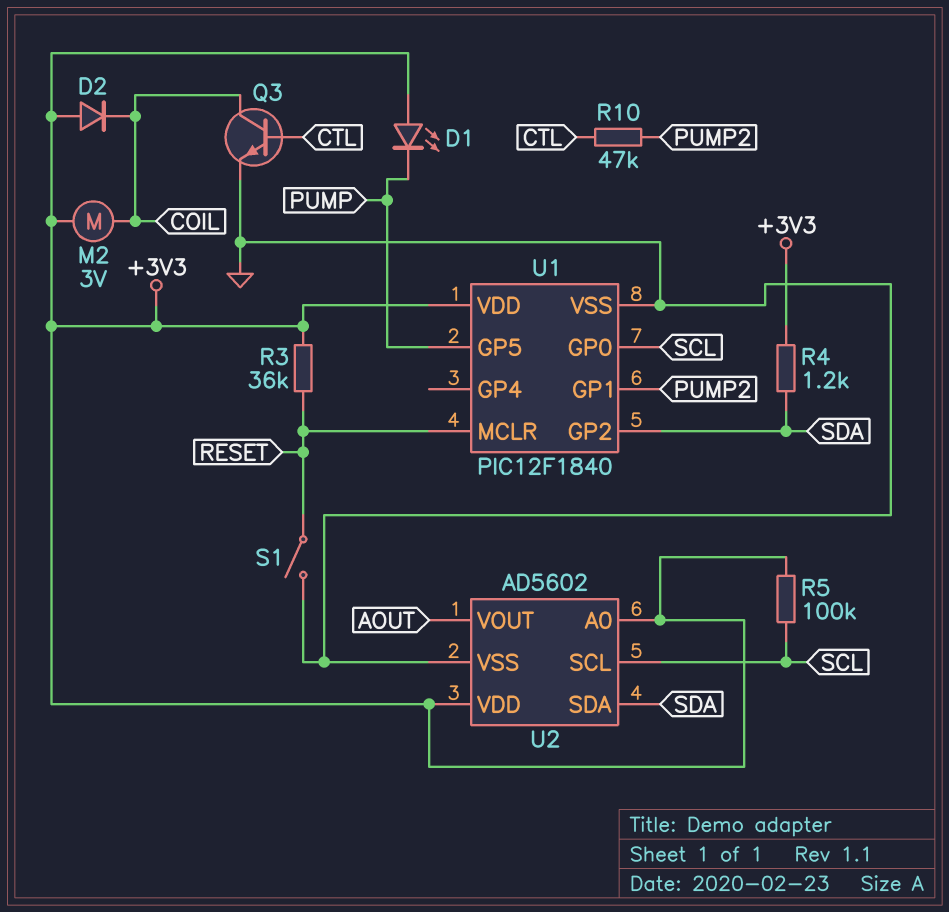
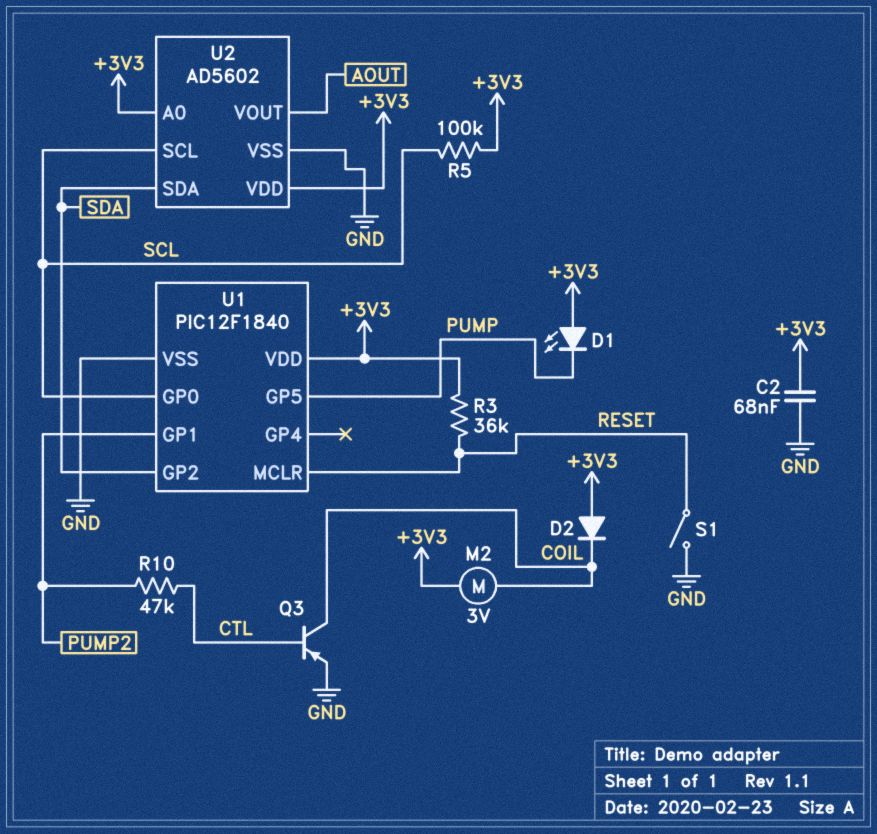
C2: none -> 68nF (+3V3, GND)
Q3: NPN (B CTL, C COIL, E GND) -> PNP (B CTL, C COIL, E GND)
R4: 1.2k (+3V3, SDA) -> none

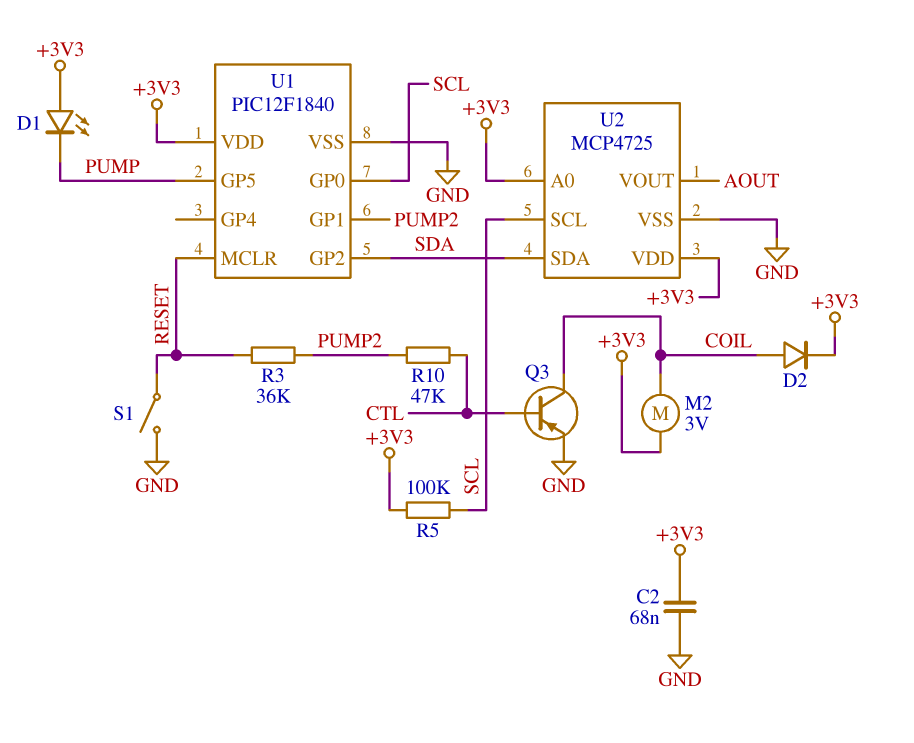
D2: diode (A +3V3, K COIL) -> diode (A COIL, K +3V3)
R3: 36k (+3V3, RESET) -> 36k (PUMP2, RESET)
U2: AD5602 -> MCP4725

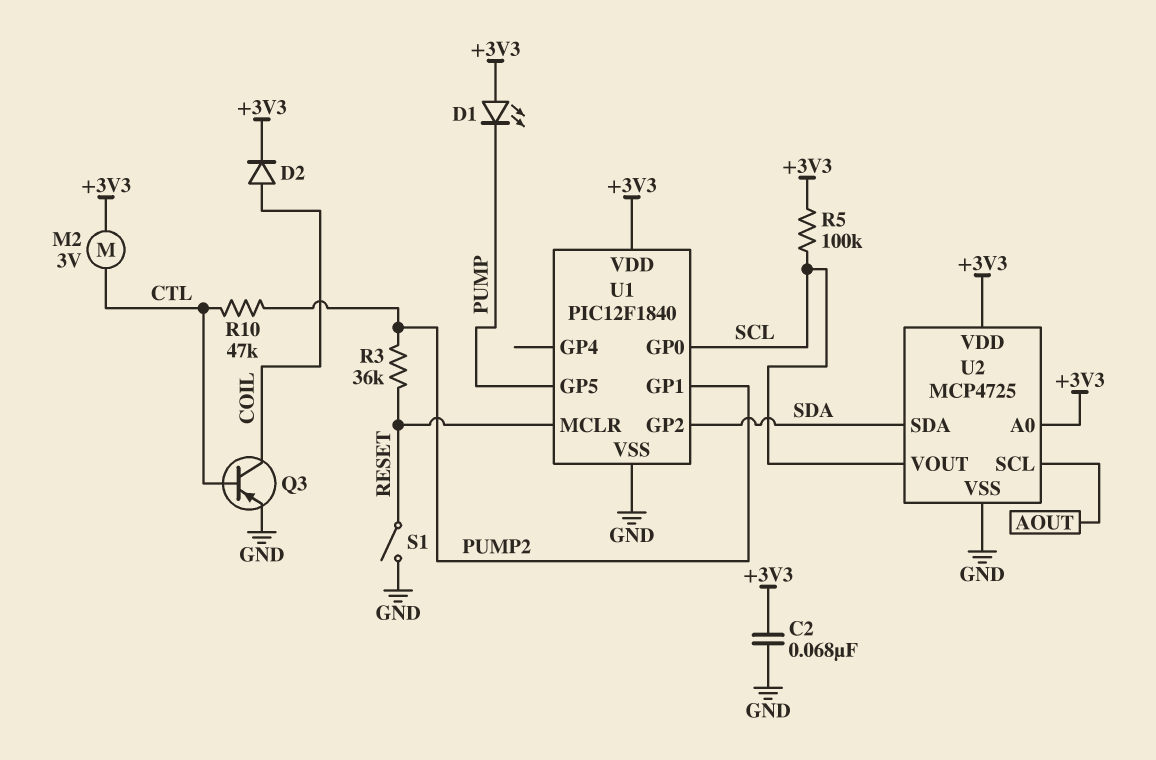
M2: motor 3V (+3V3, COIL) -> motor 3V (+3V3, CTL)
U2 pin SCL: SCL -> AOUT
U2 pin VOUT: AOUT -> SCL

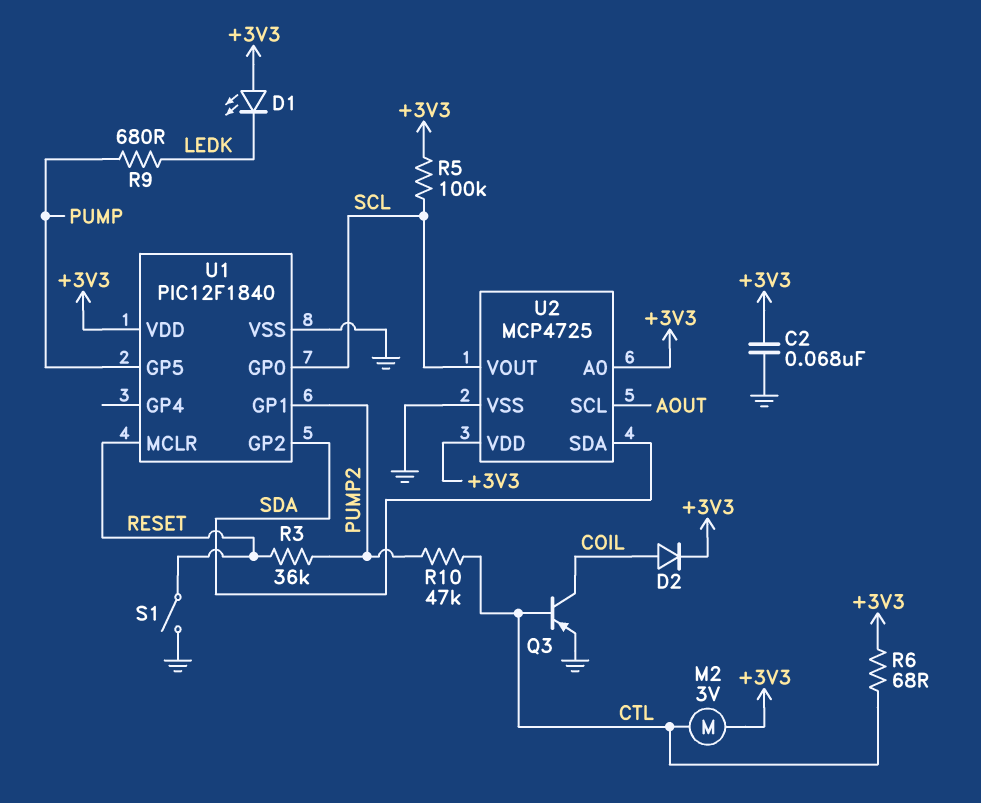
D1: LED (A +3V3, K PUMP) -> LED (A +3V3, K LEDK)
R6: none -> 68 (+3V3, CTL)
R9: none -> 680 (LEDK, PUMP)

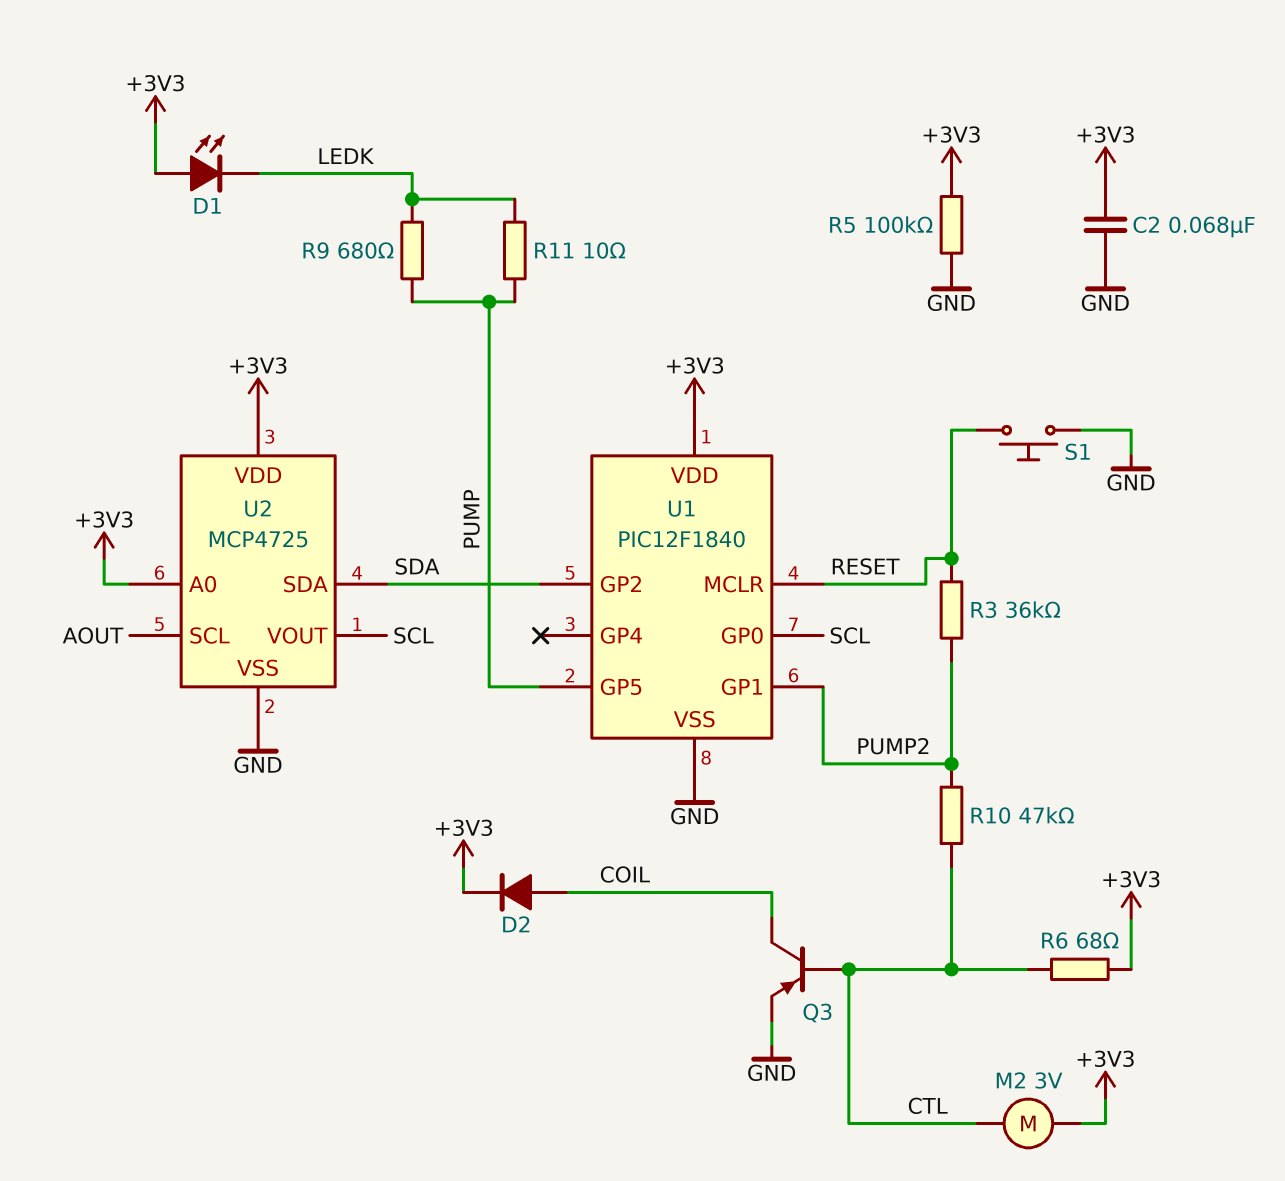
R5: 100k (+3V3, SCL) -> 100k (+3V3, GND)
R11: none -> 10 (LEDK, PUMP)
S1: switch (GND, RESET) -> button (GND, RESET)

